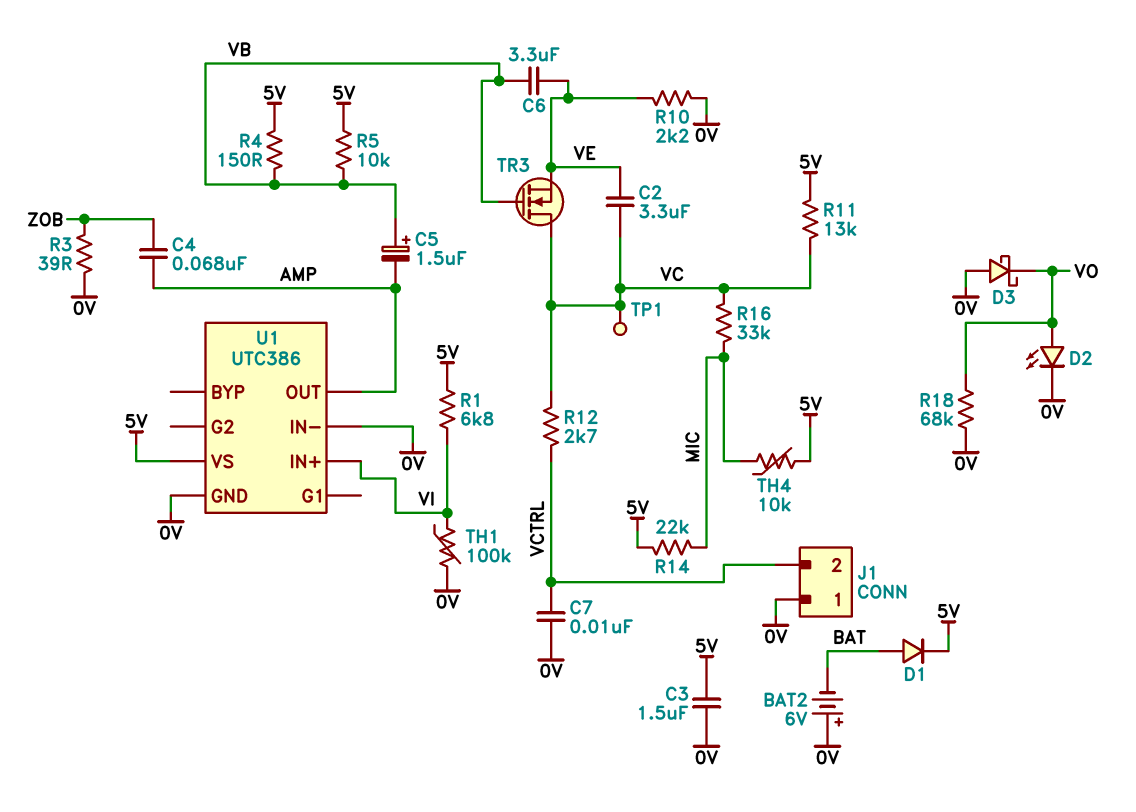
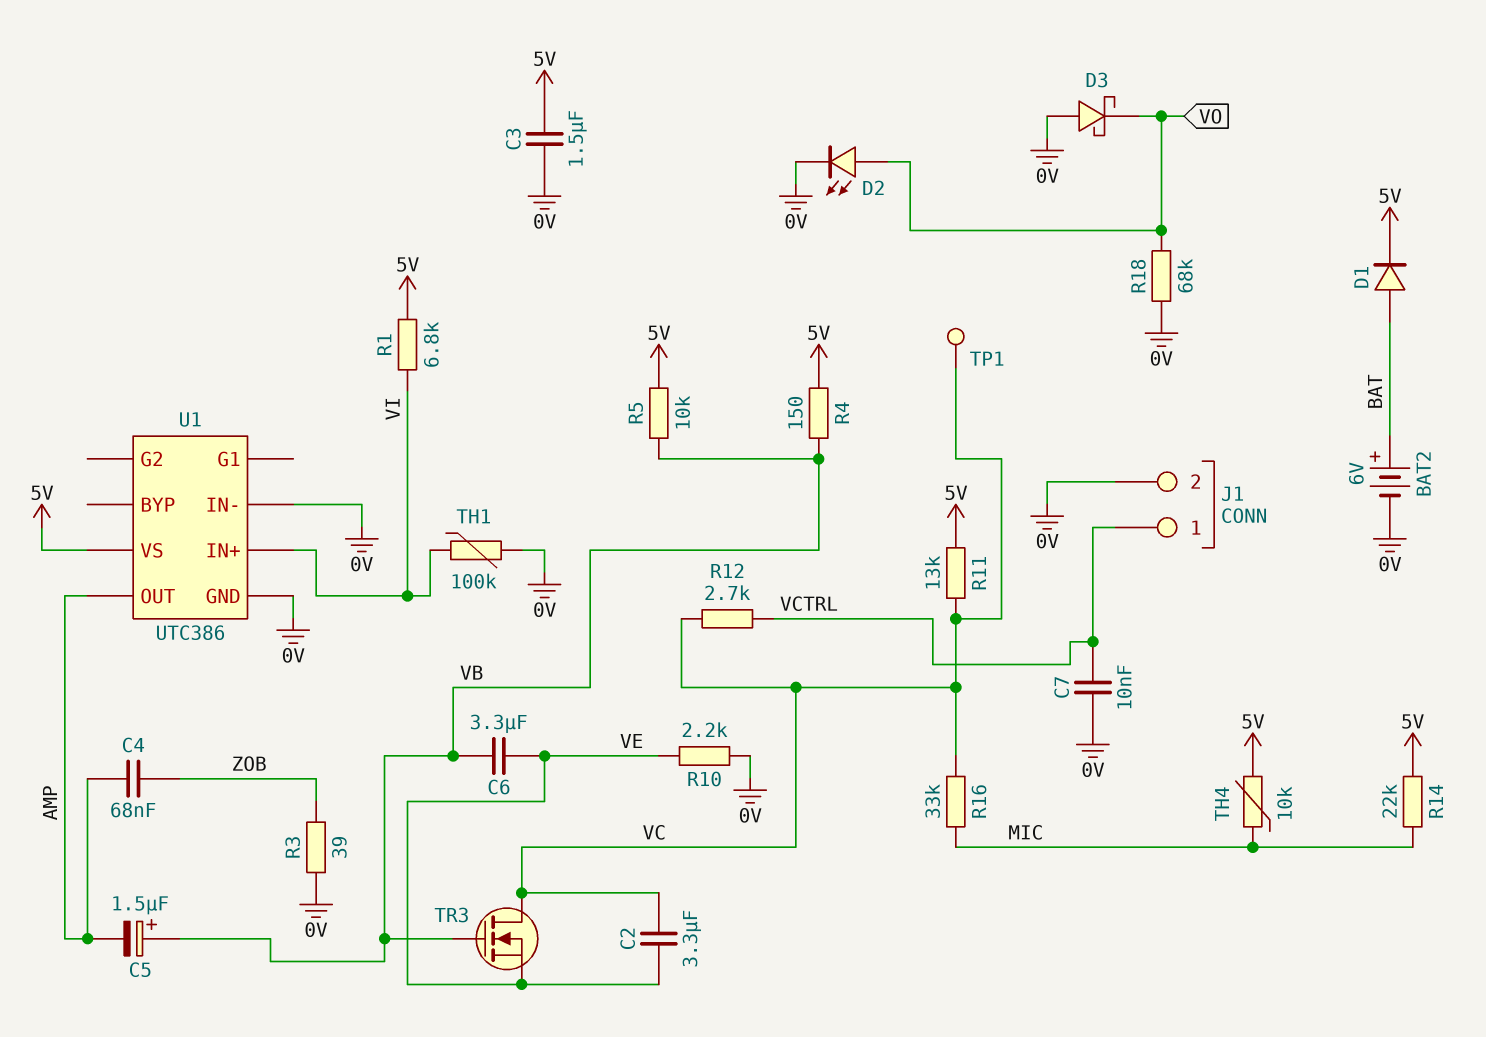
BAT2: 6V (plus 0V, minus BAT) -> 6V (plus BAT, minus 0V)
J1 pin 1: 0V -> VCTRL
J1 pin 2: VCTRL -> 0V

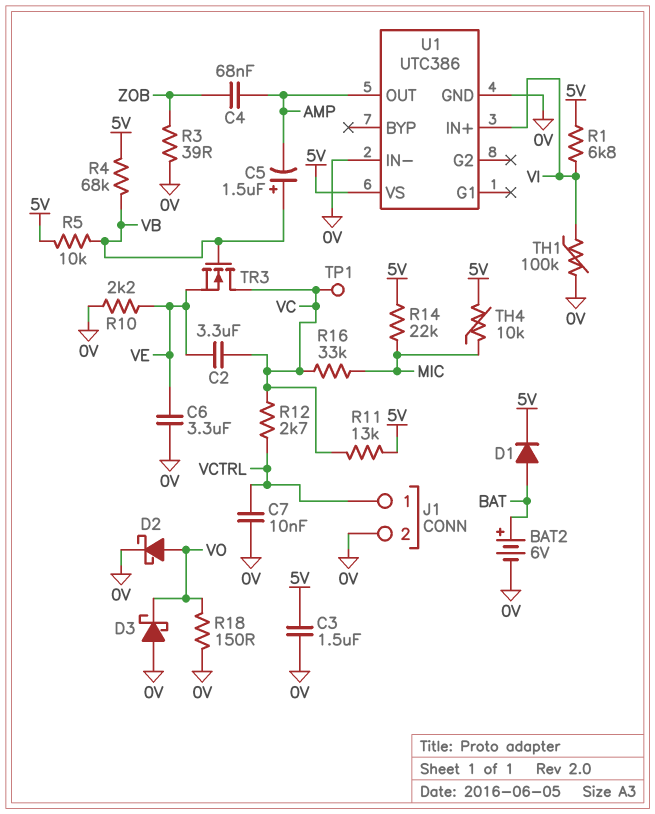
C6: 3.3uF (VB, VE) -> 3.3uF (0V, VE)
D2: LED (A VO, K 0V) -> schottky (A VO, K 0V)
R4: 150 (5V, VB) -> 68k (5V, VB)
R18: 68k (0V, VO) -> 150 (0V, VO)

